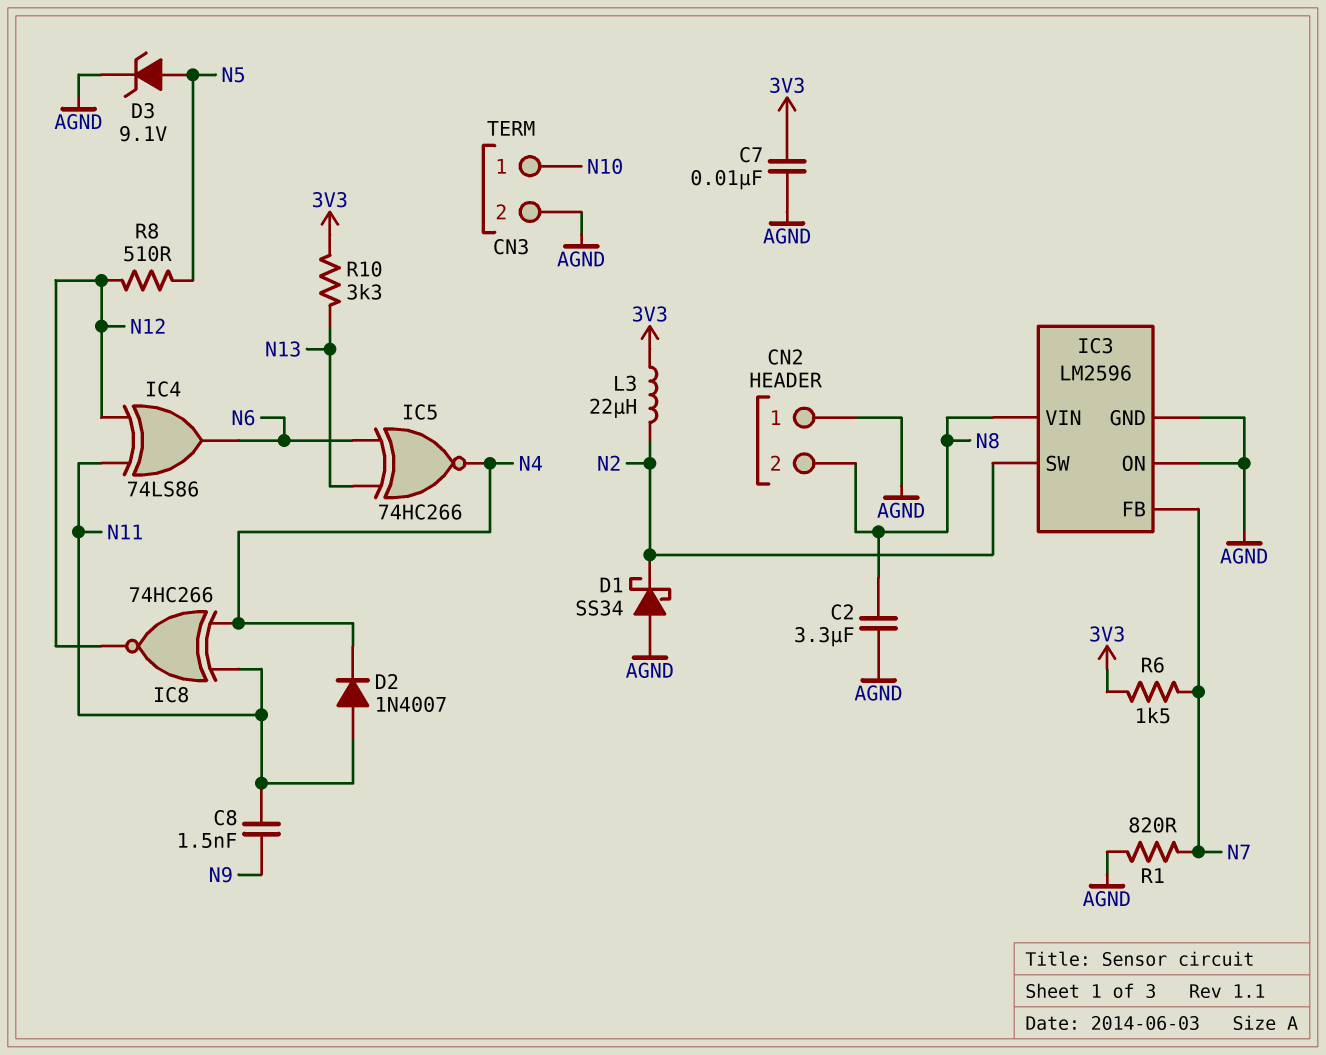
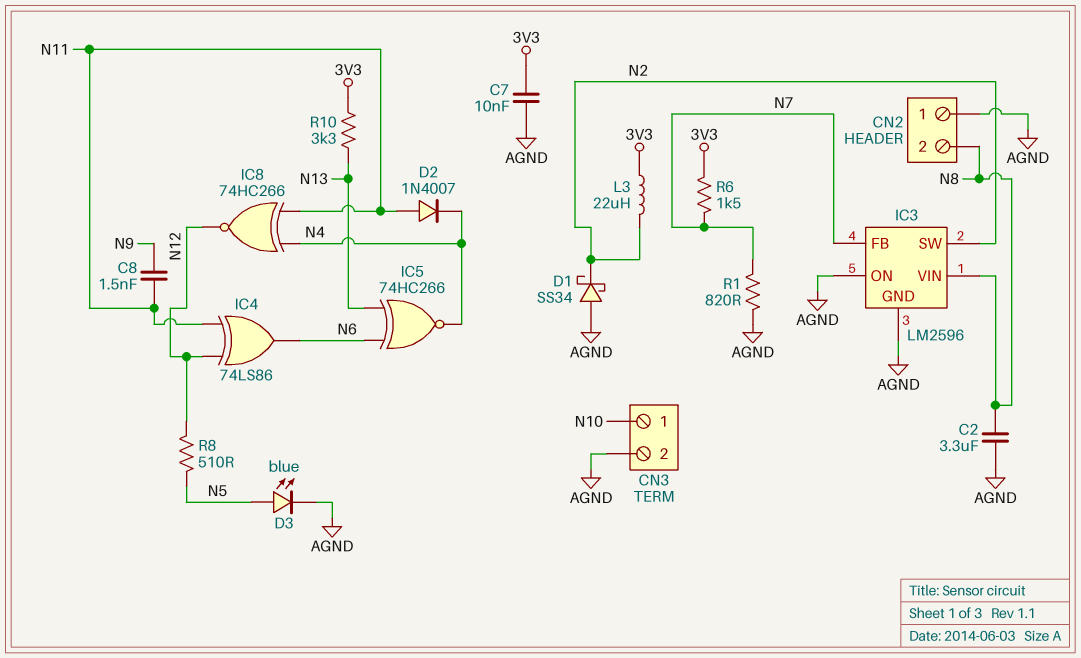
D3: zener 9.1V (A N5, K AGND) -> LED blue (A N5, K AGND)

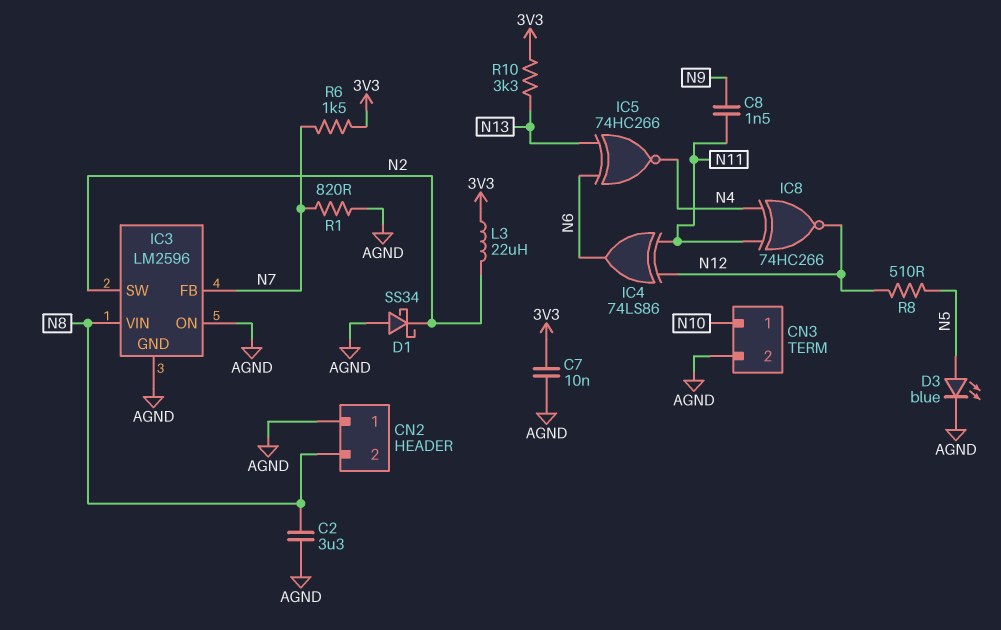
D2: diode 1N4007 (A N11, K N4) -> none

